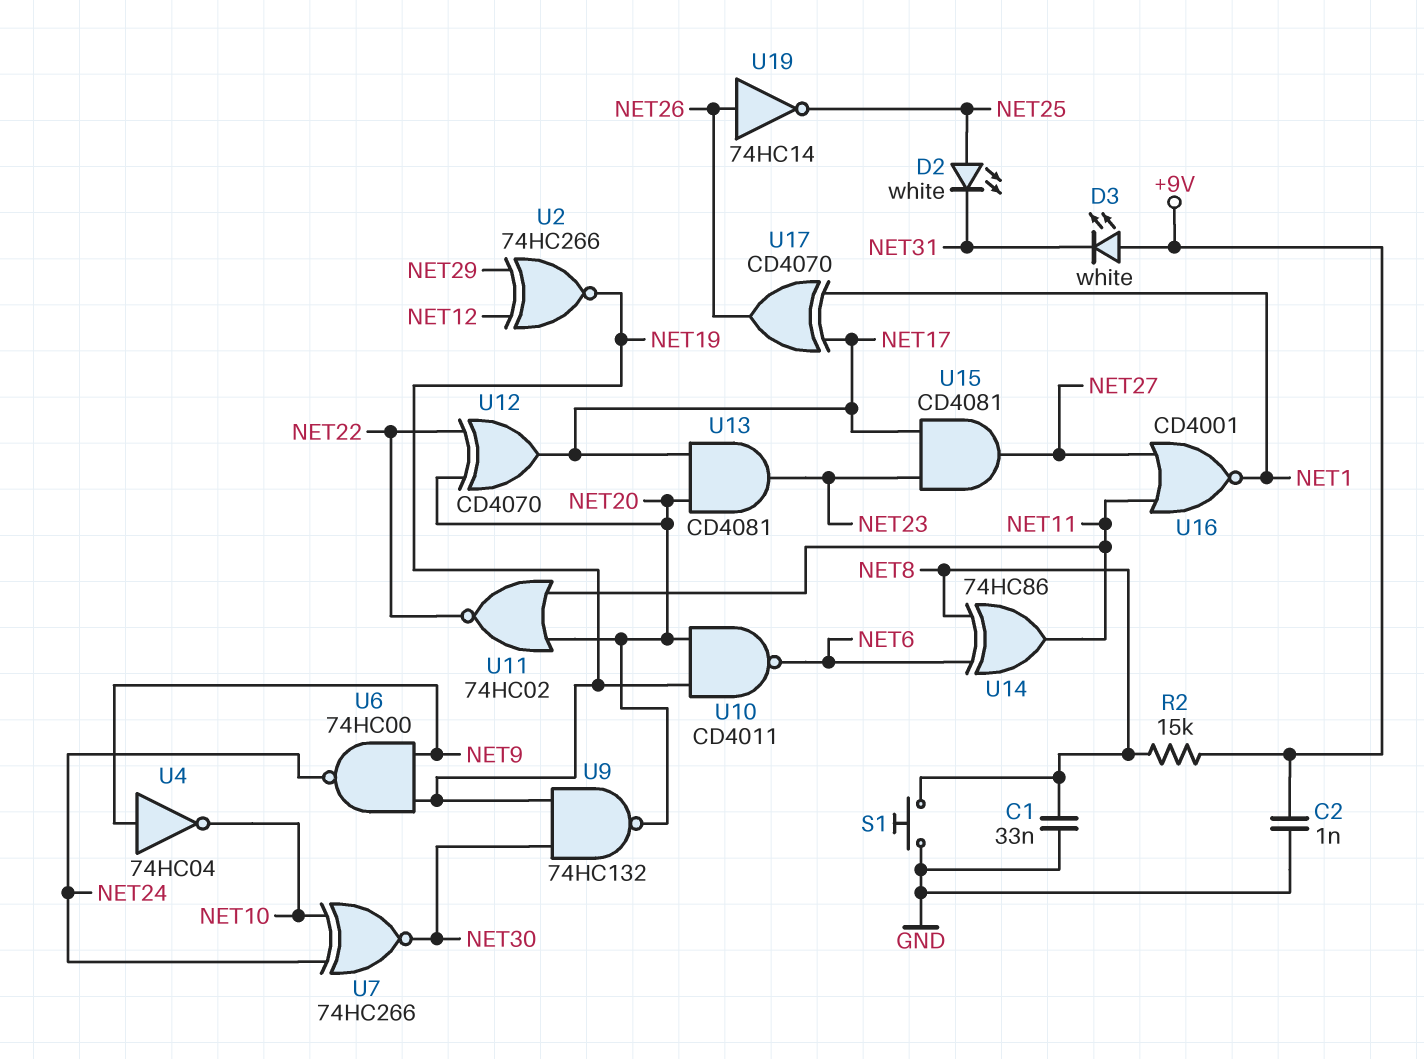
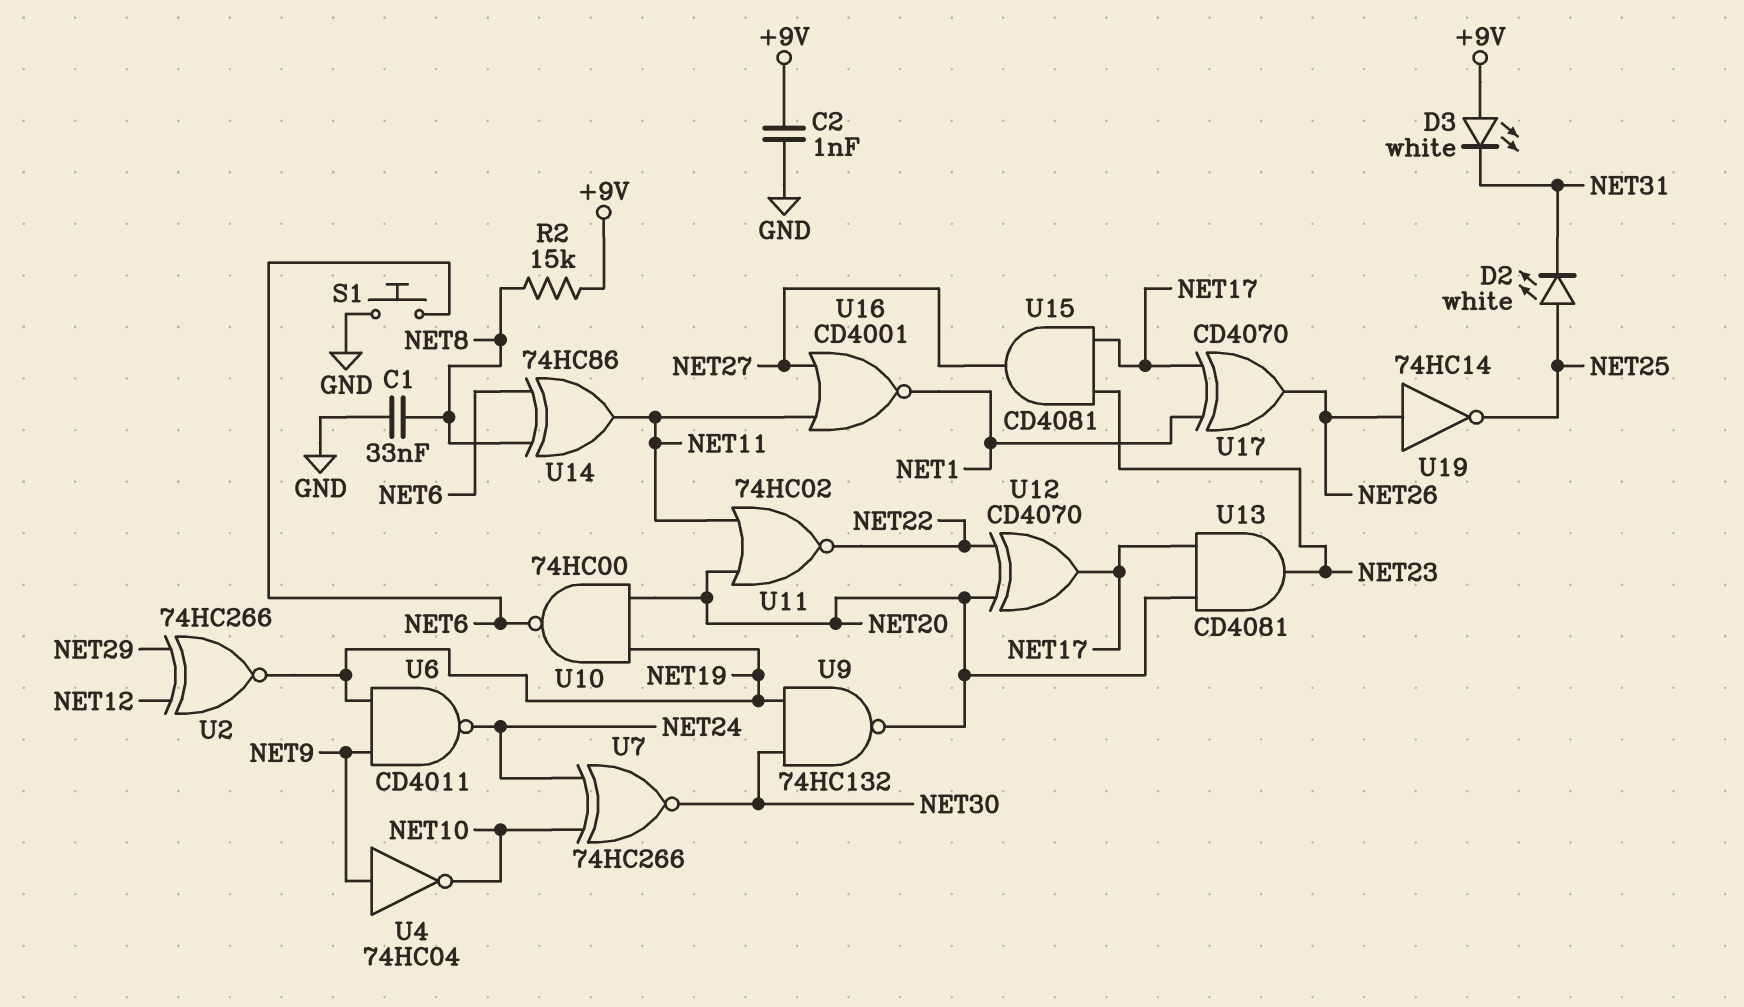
S1: button (GND, NET8) -> button (GND, NET6)
U6: NAND 74HC00 (in NET9, in NET19, out NET24) -> NAND CD4011 (in NET9, in NET19, out NET24)
U10: NAND CD4011 (in NET19, in NET20, out NET6) -> NAND 74HC00 (in NET19, in NET20, out NET6)

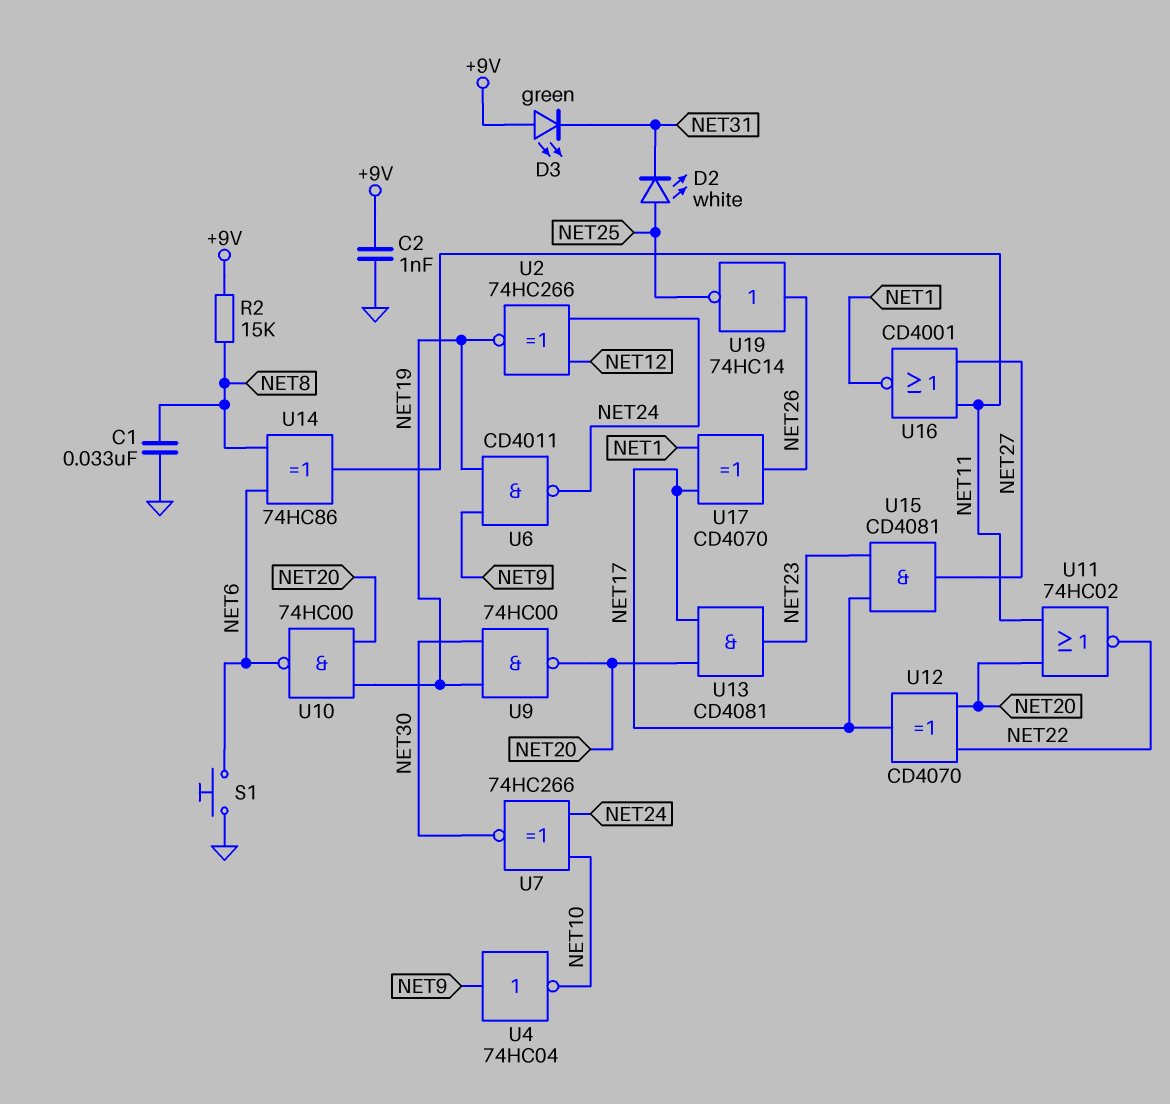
D3: LED white (A +9V, K NET31) -> LED green (A +9V, K NET31)
U2: XNOR 74HC266 (in NET12, in NET29, out NET19) -> XNOR 74HC266 (in NET12, in NET24, out NET19)
U9: NAND 74HC132 (in NET19, in NET30, out NET20) -> NAND 74HC00 (in NET19, in NET30, out NET20)

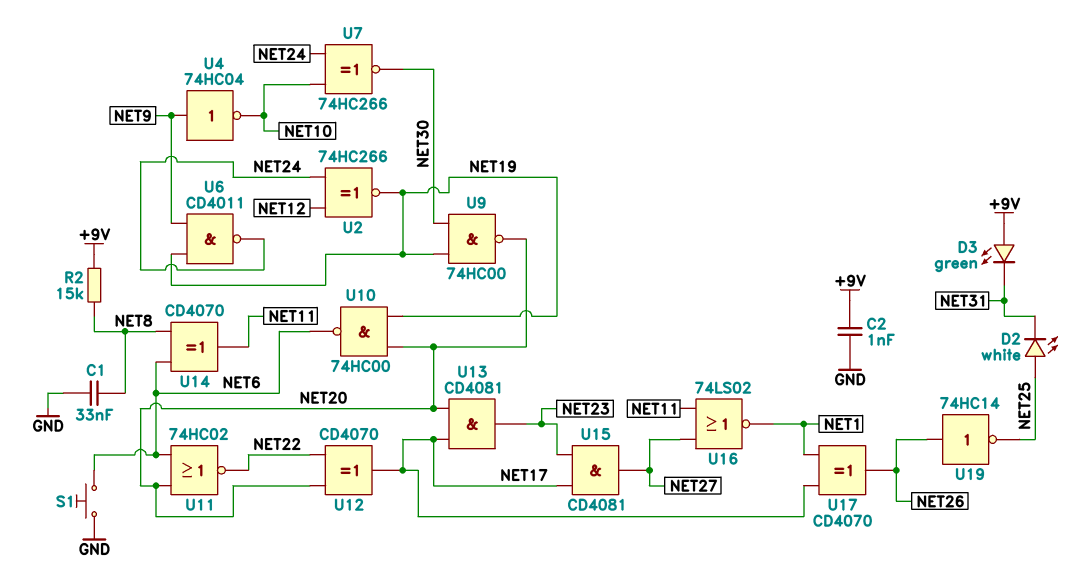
U11: NOR 74HC02 (in NET11, in NET20, out NET22) -> NOR 74HC02 (in NET6, in NET20, out NET22)
U14: XOR 74HC86 (in NET6, in NET8, out NET11) -> XOR CD4070 (in NET6, in NET8, out NET11)
U16: NOR CD4001 (in NET11, in NET27, out NET1) -> NOR 74LS02 (in NET11, in NET27, out NET1)

